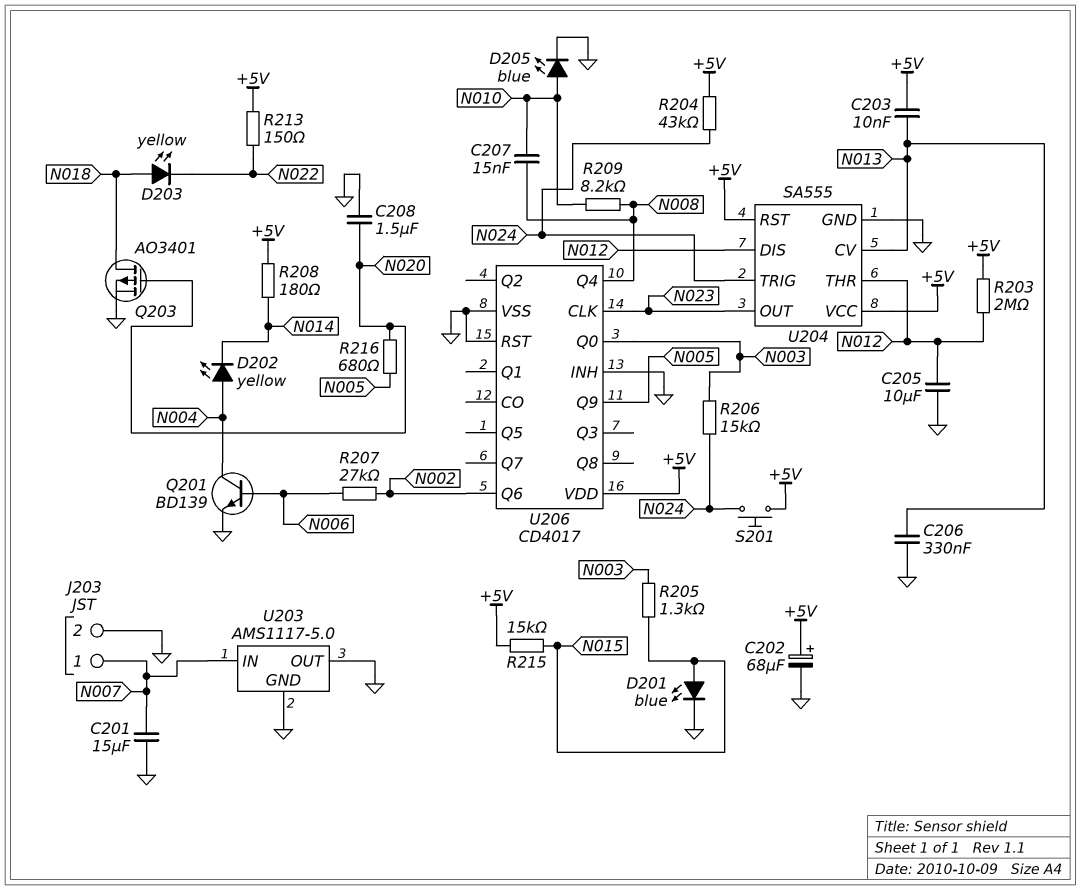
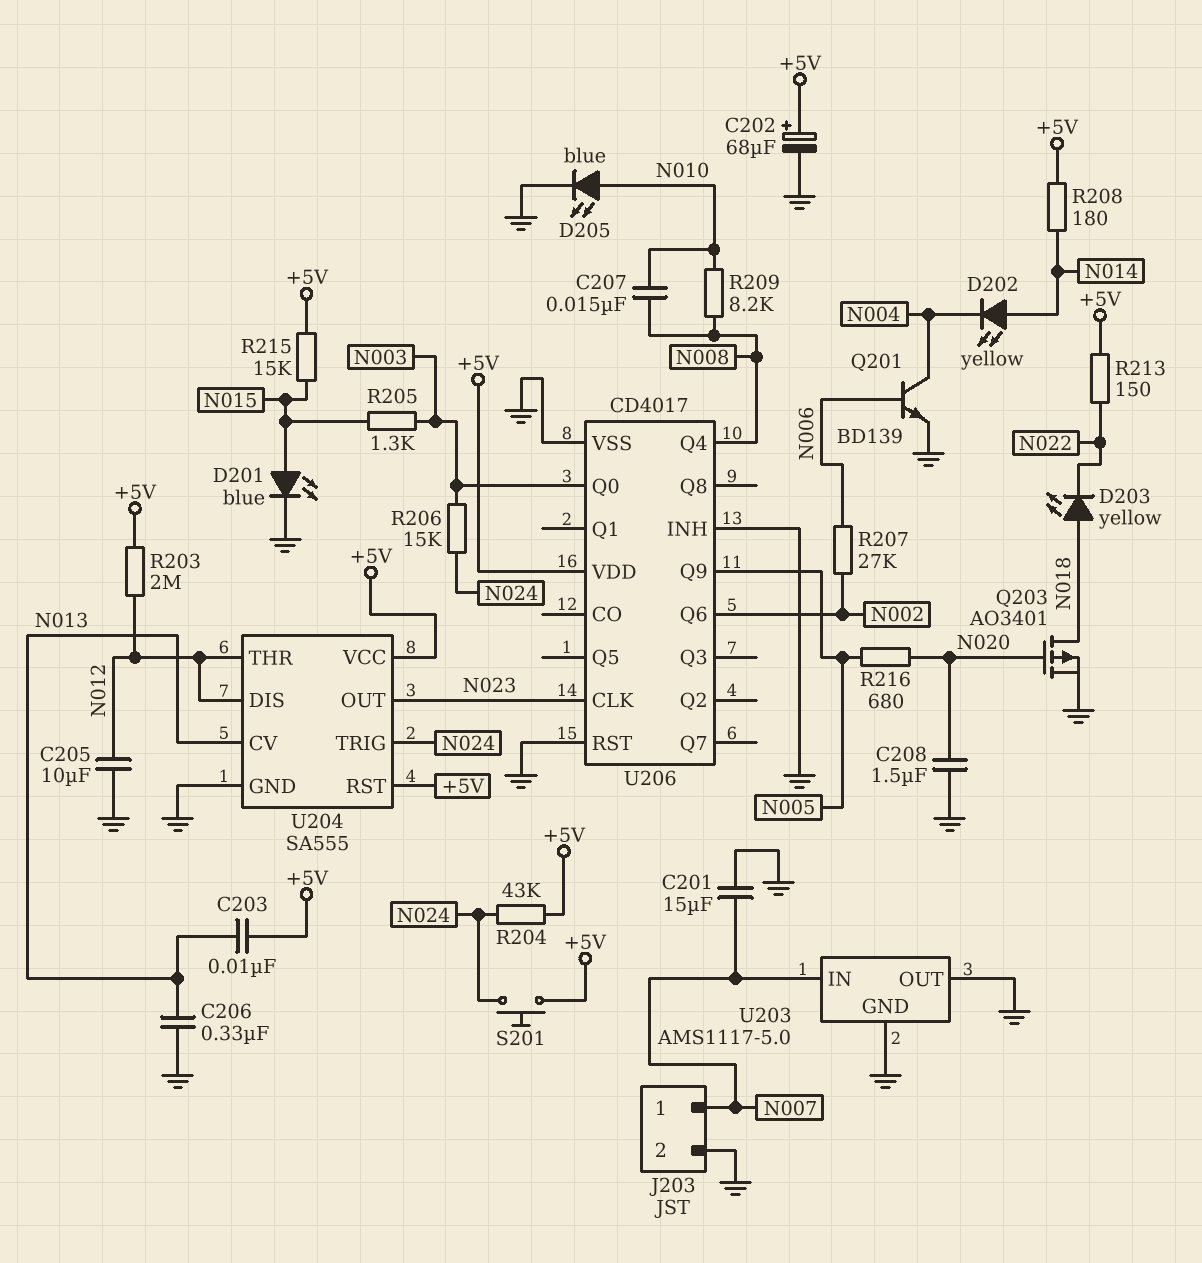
D202: LED yellow (A N004, K N014) -> LED yellow (A N014, K N004)

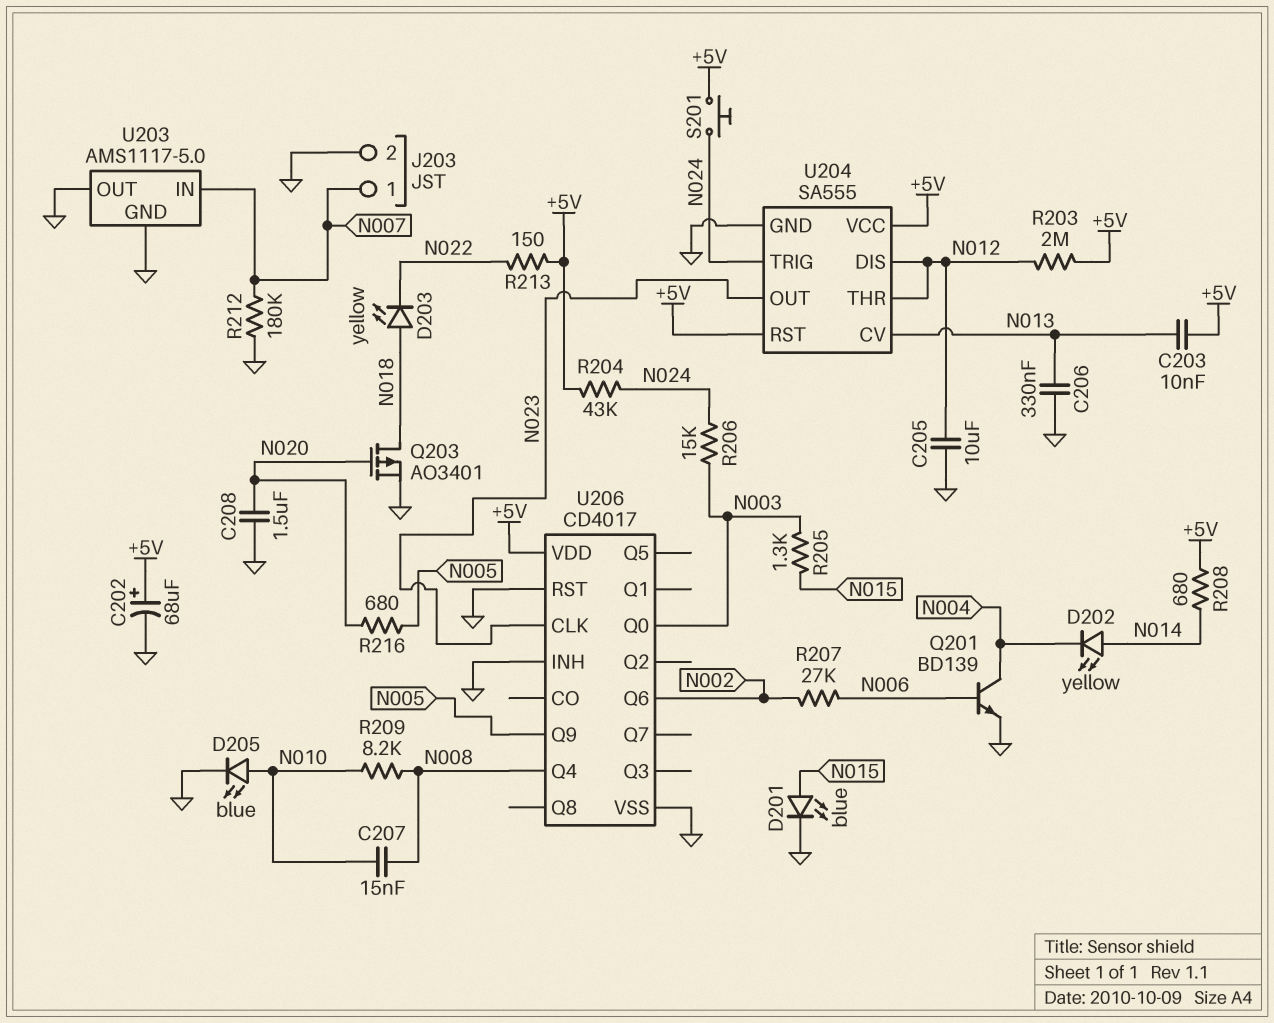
C201: 15uF (GND, N007) -> none
R208: 180 (+5V, N014) -> 680 (+5V, N014)
R212: none -> 180k (GND, N007)
R215: 15k (+5V, N015) -> none

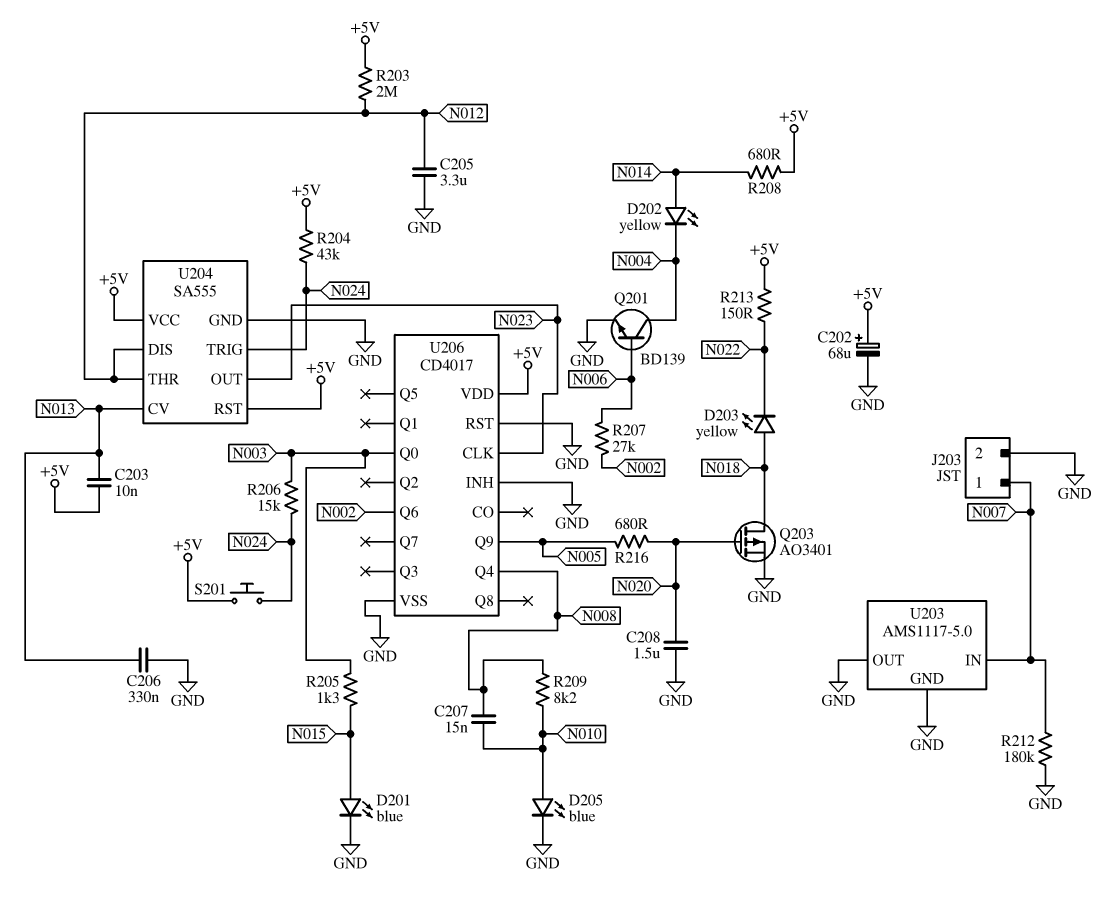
C205: 10uF (GND, N012) -> 3.3uF (GND, N012)

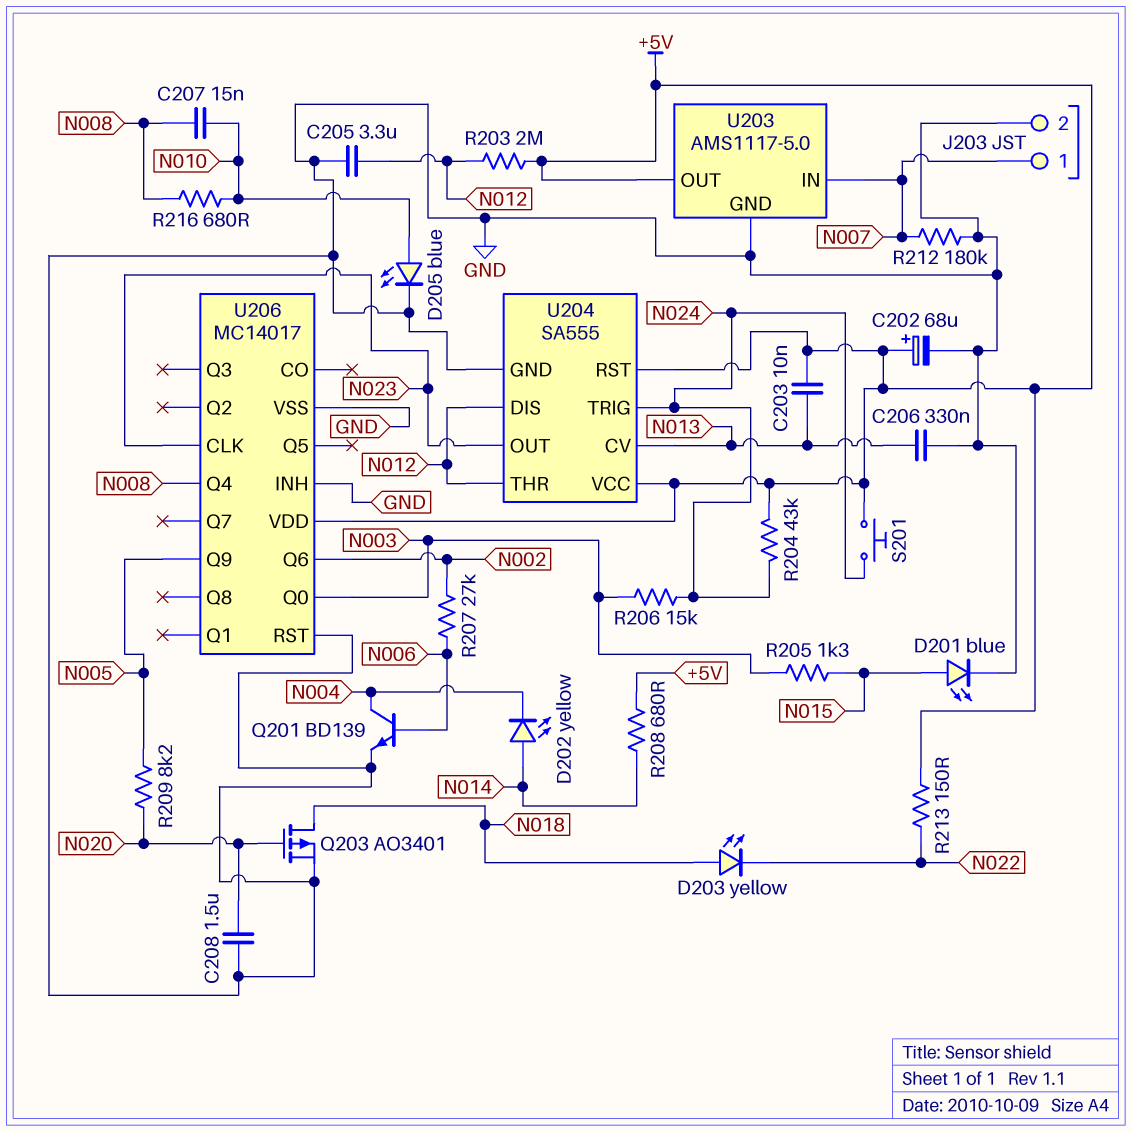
R209: 8.2k (N008, N010) -> 8.2k (N005, N020)
R216: 680 (N005, N020) -> 680 (N008, N010)
U203 pin OUT: GND -> +5V
U206: CD4017 -> MC14017

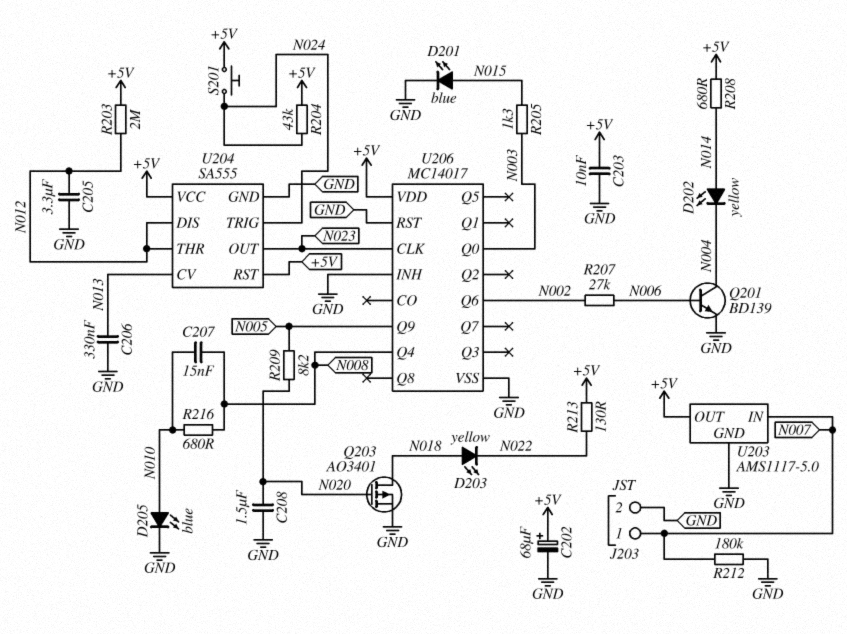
C203: 10nF (+5V, N013) -> 10nF (+5V, GND)
R206: 15k (N003, N024) -> none
R213: 150 (+5V, N022) -> 130 (+5V, N022)

